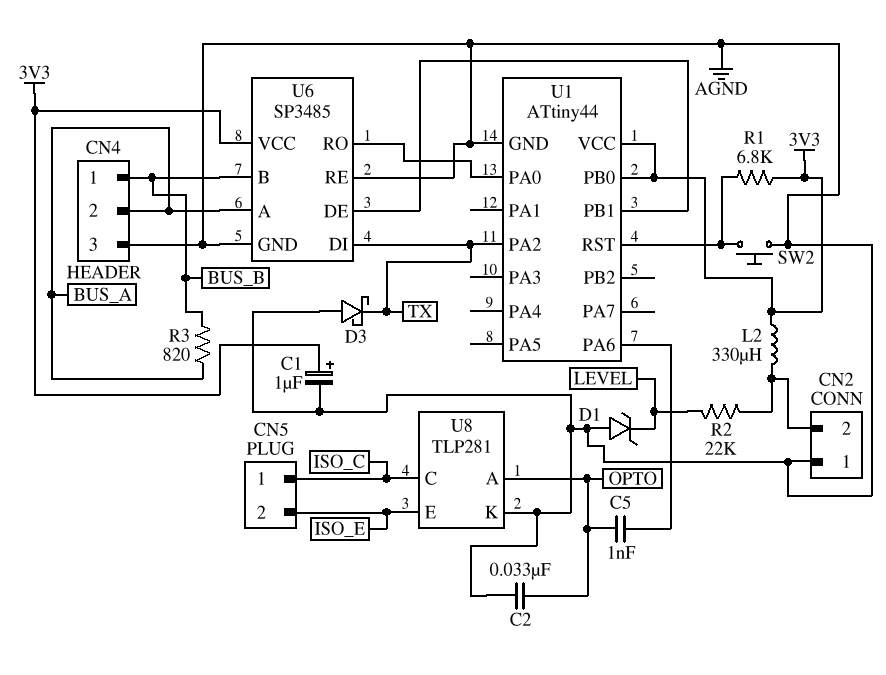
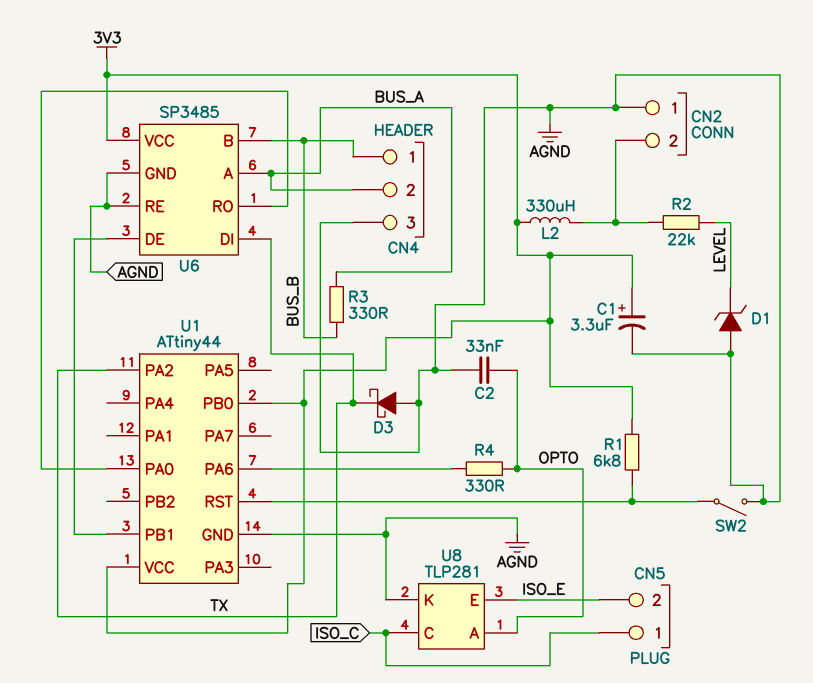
C1: 1uF (plus 3V3, minus AGND) -> 3.3uF (plus 3V3, minus AGND)
C5: 1nF (OPTO, U1/PA6) -> none
R3: 820 (BUS_A, BUS_B) -> 330 (BUS_A, BUS_B)
R4: none -> 330 (OPTO, U1/PA6)
SW2: button (AGND, U1/RST) -> switch (AGND, U1/RST)

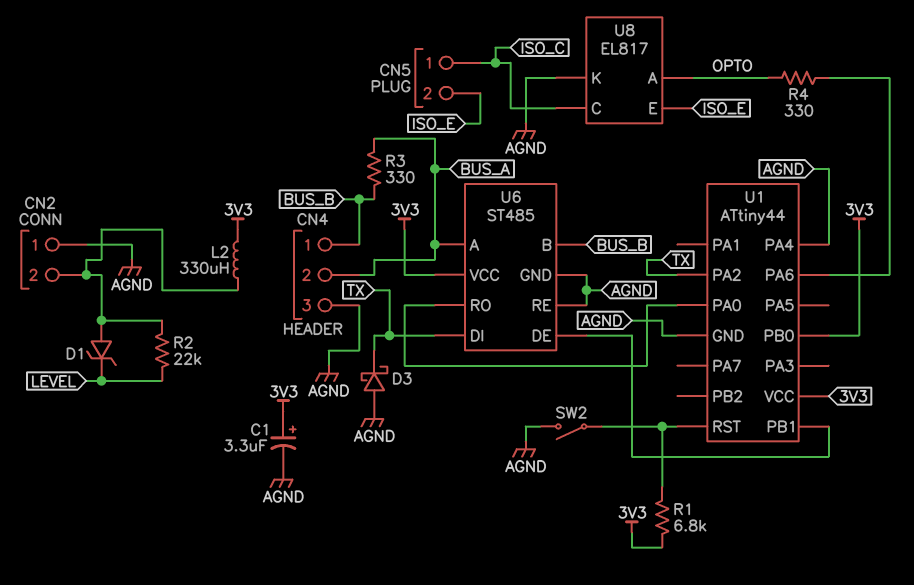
C2: 33nF (AGND, OPTO) -> none
D1: zener (A AGND, K LEVEL) -> zener (A CN2/2, K LEVEL)
U1 pin PA4: none -> AGND
U6: SP3485 -> ST485
U8: TLP281 -> EL817

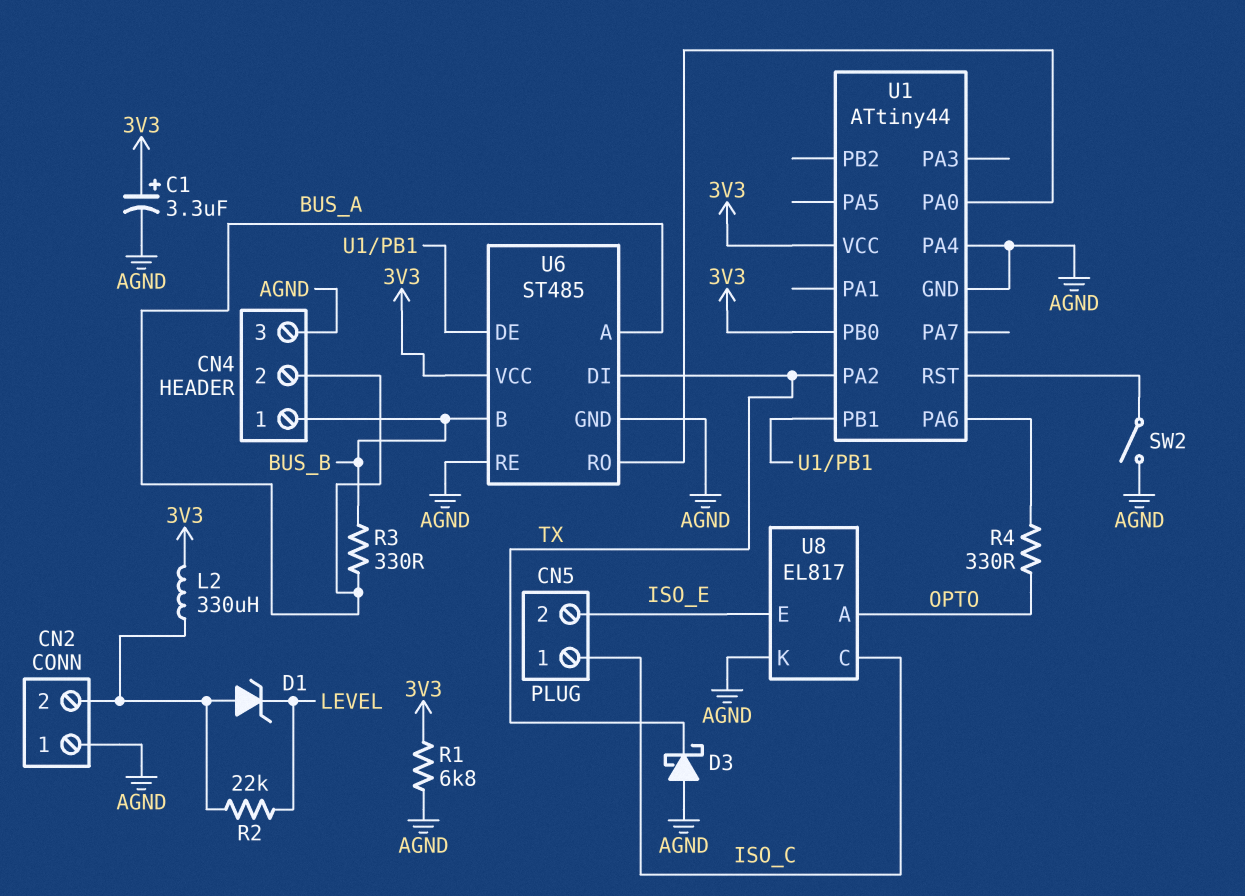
R1: 6.8k (3V3, U1/RST) -> 6.8k (3V3, AGND)

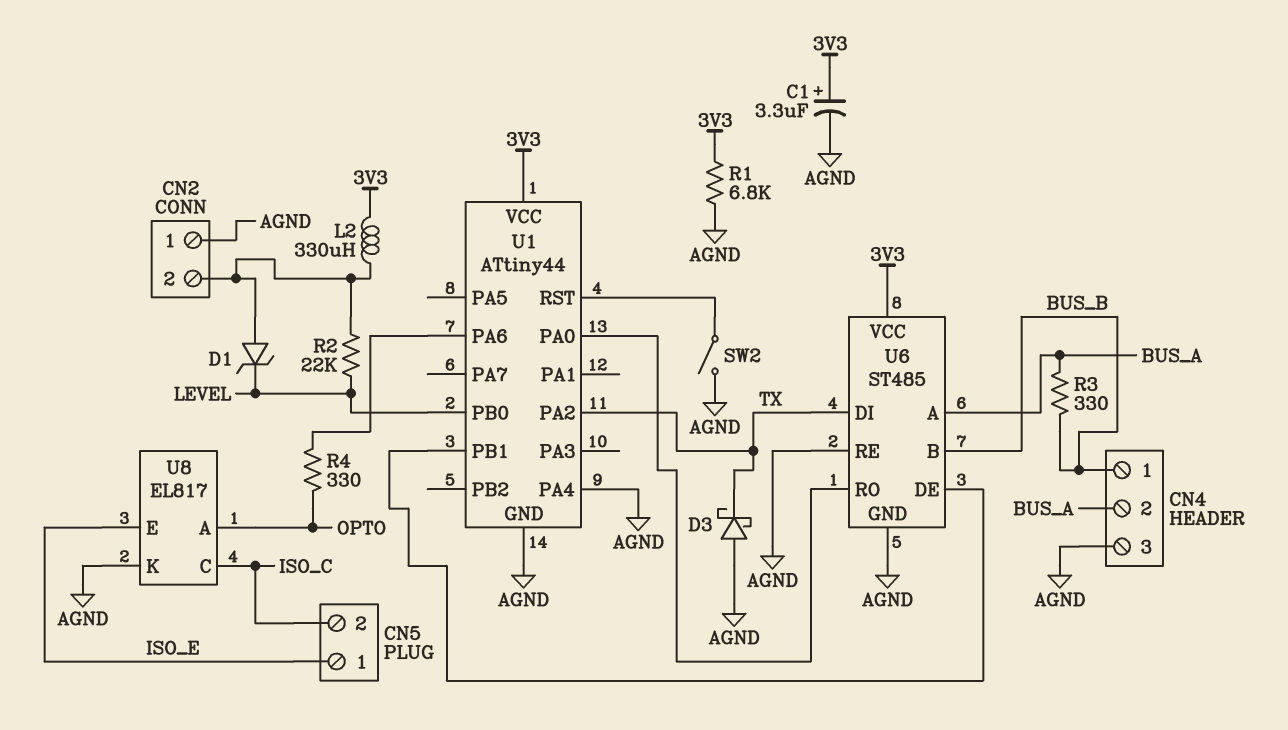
CN5 pin 1: ISO_C -> ISO_E
CN5 pin 2: ISO_E -> ISO_C
U1 pin PB0: 3V3 -> LEVEL

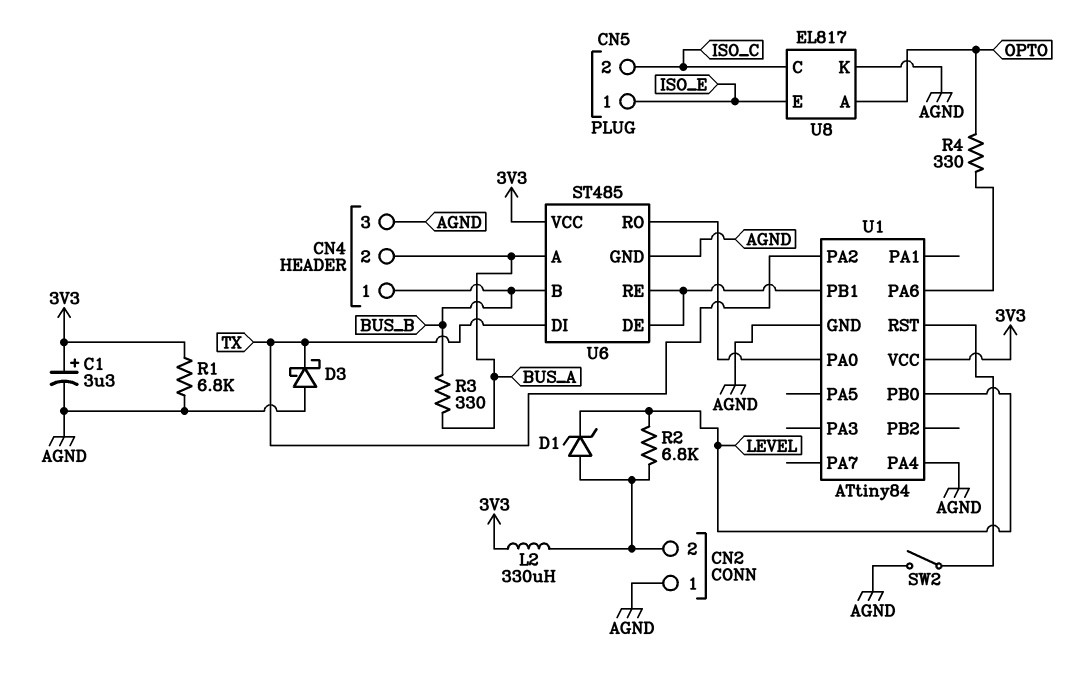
R2: 22k (CN2/2, LEVEL) -> 6.8k (CN2/2, LEVEL)
U1: ATtiny44 -> ATtiny84
U6 pin RE: AGND -> U1/PB1

